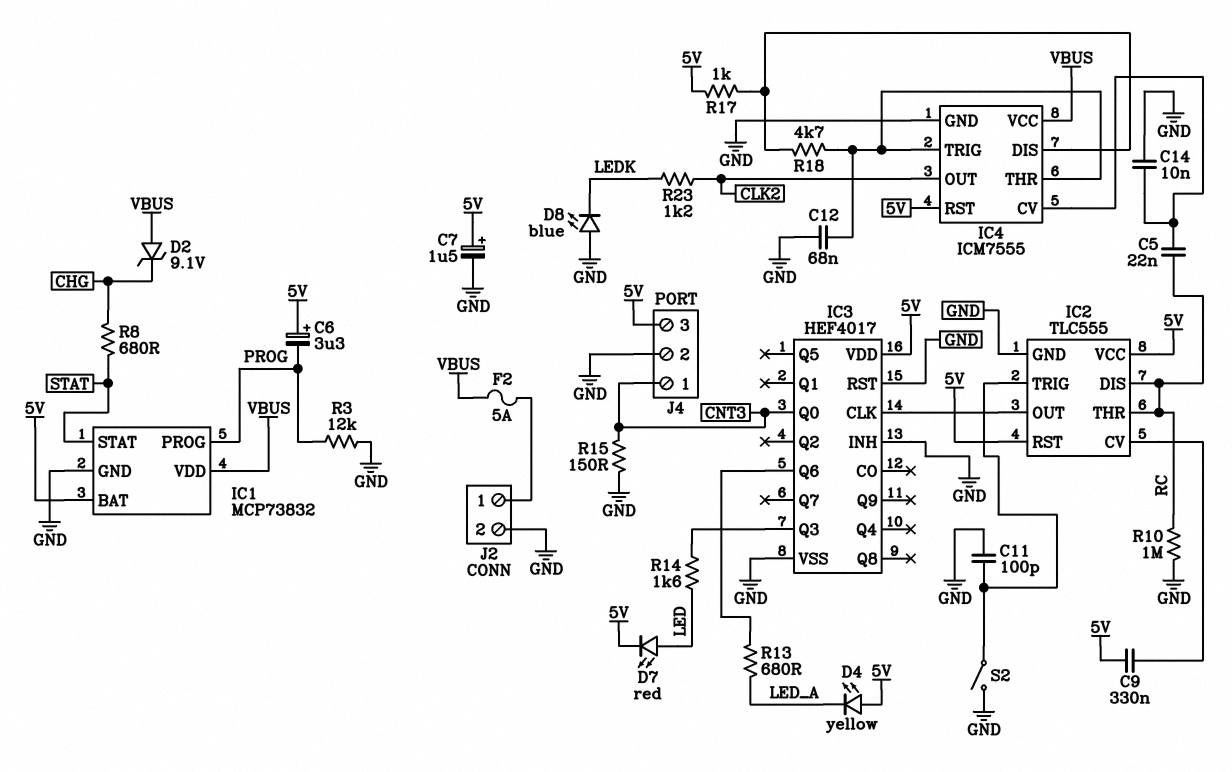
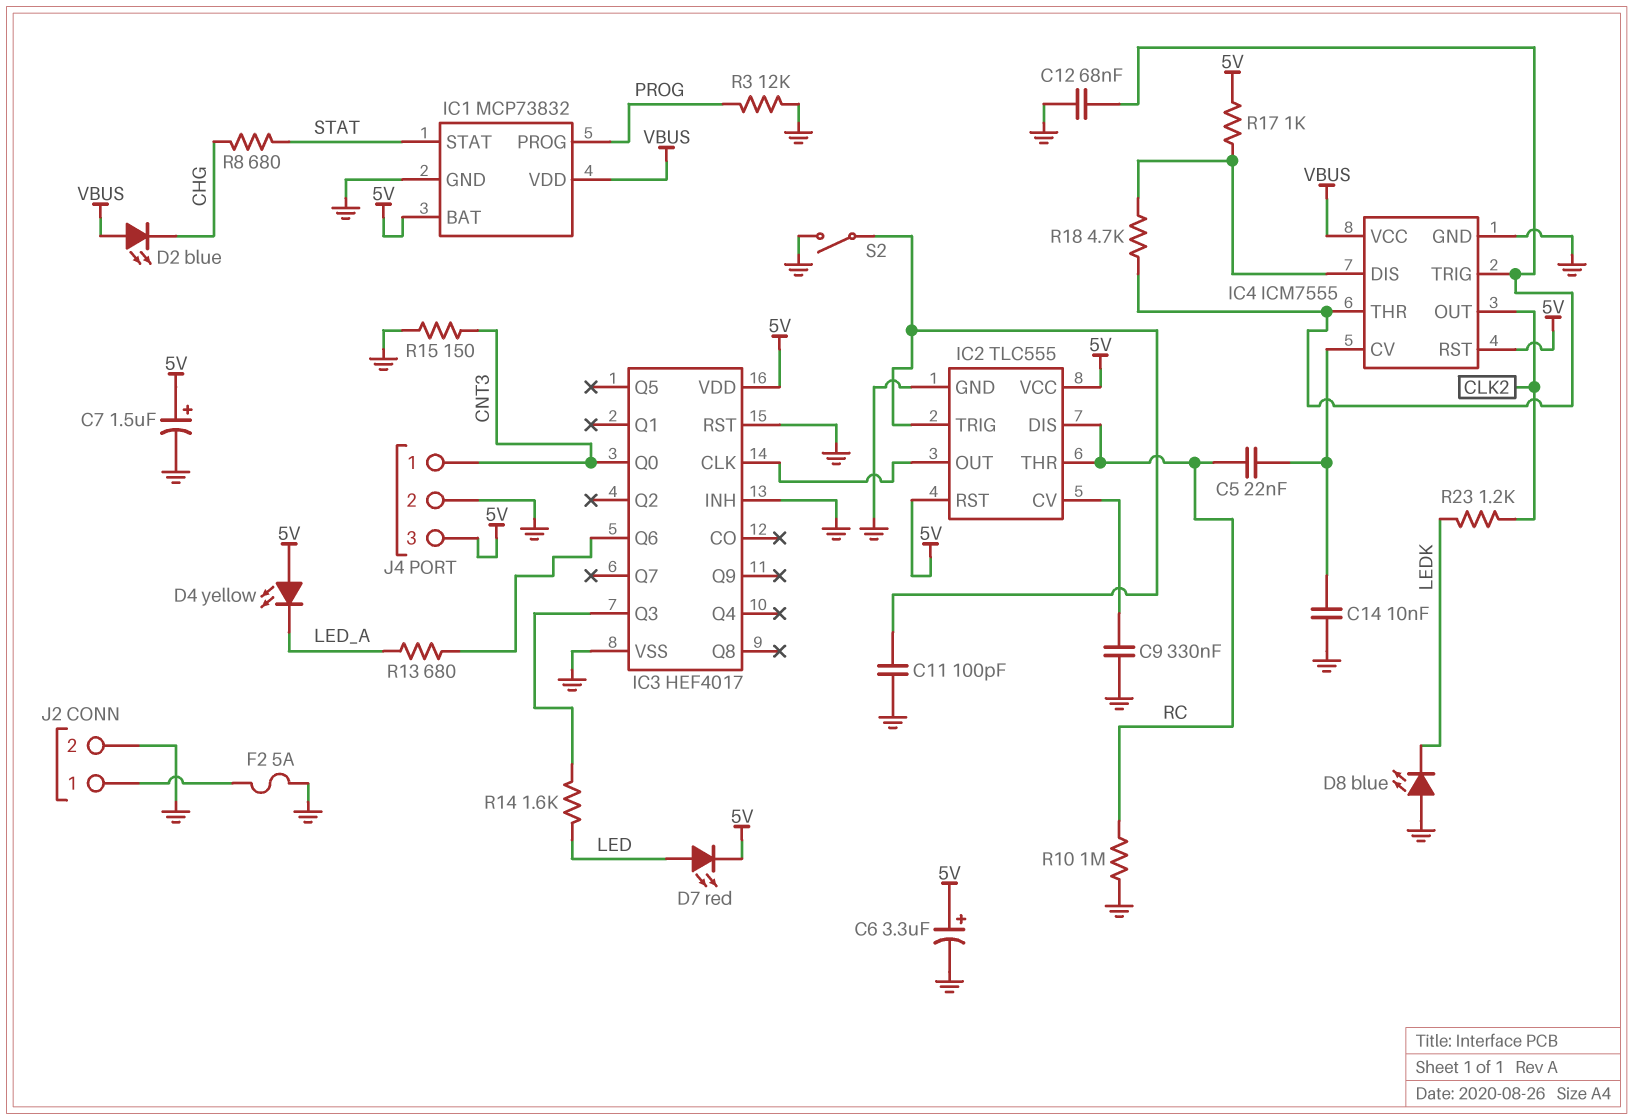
C6: 3.3uF (plus 5V, minus PROG) -> 3.3uF (plus 5V, minus GND)
C9: 330nF (5V, IC2/CV) -> 330nF (GND, IC2/CV)
D2: zener 9.1V (A VBUS, K CHG) -> LED blue (A VBUS, K CHG)
F2: 5A (J2/1, VBUS) -> 5A (GND, J2/1)

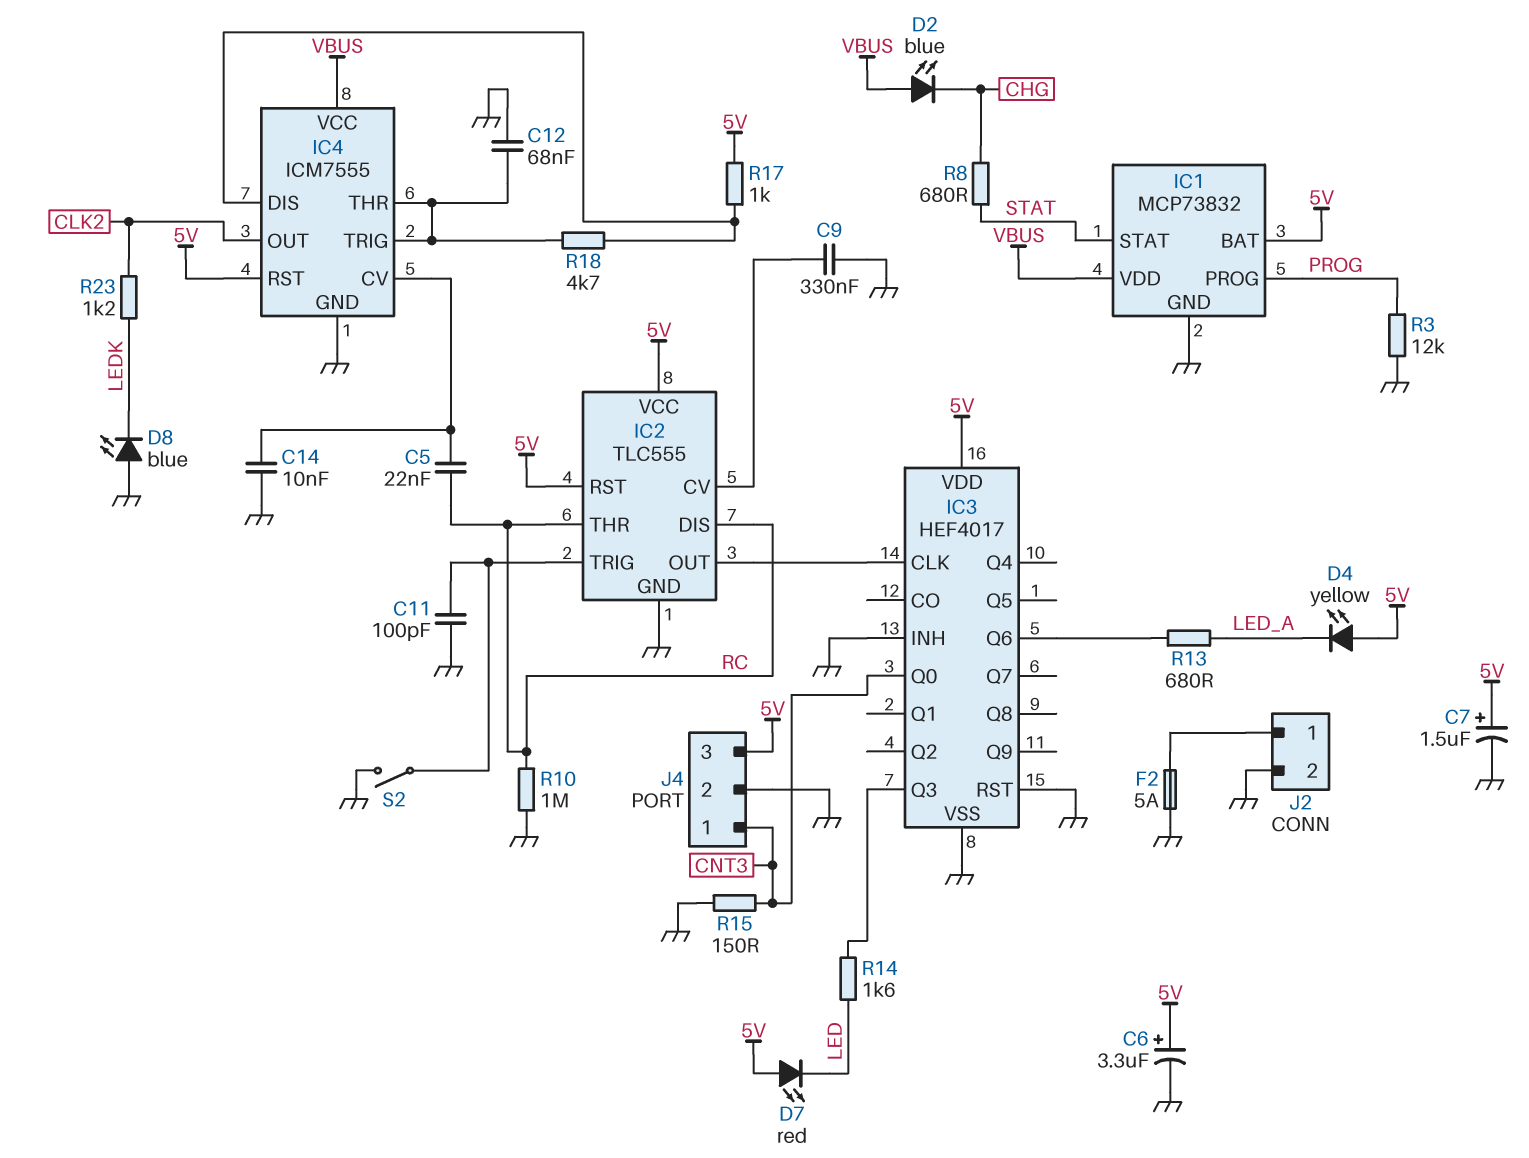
D7: LED red (A LED, K 5V) -> LED red (A 5V, K LED)

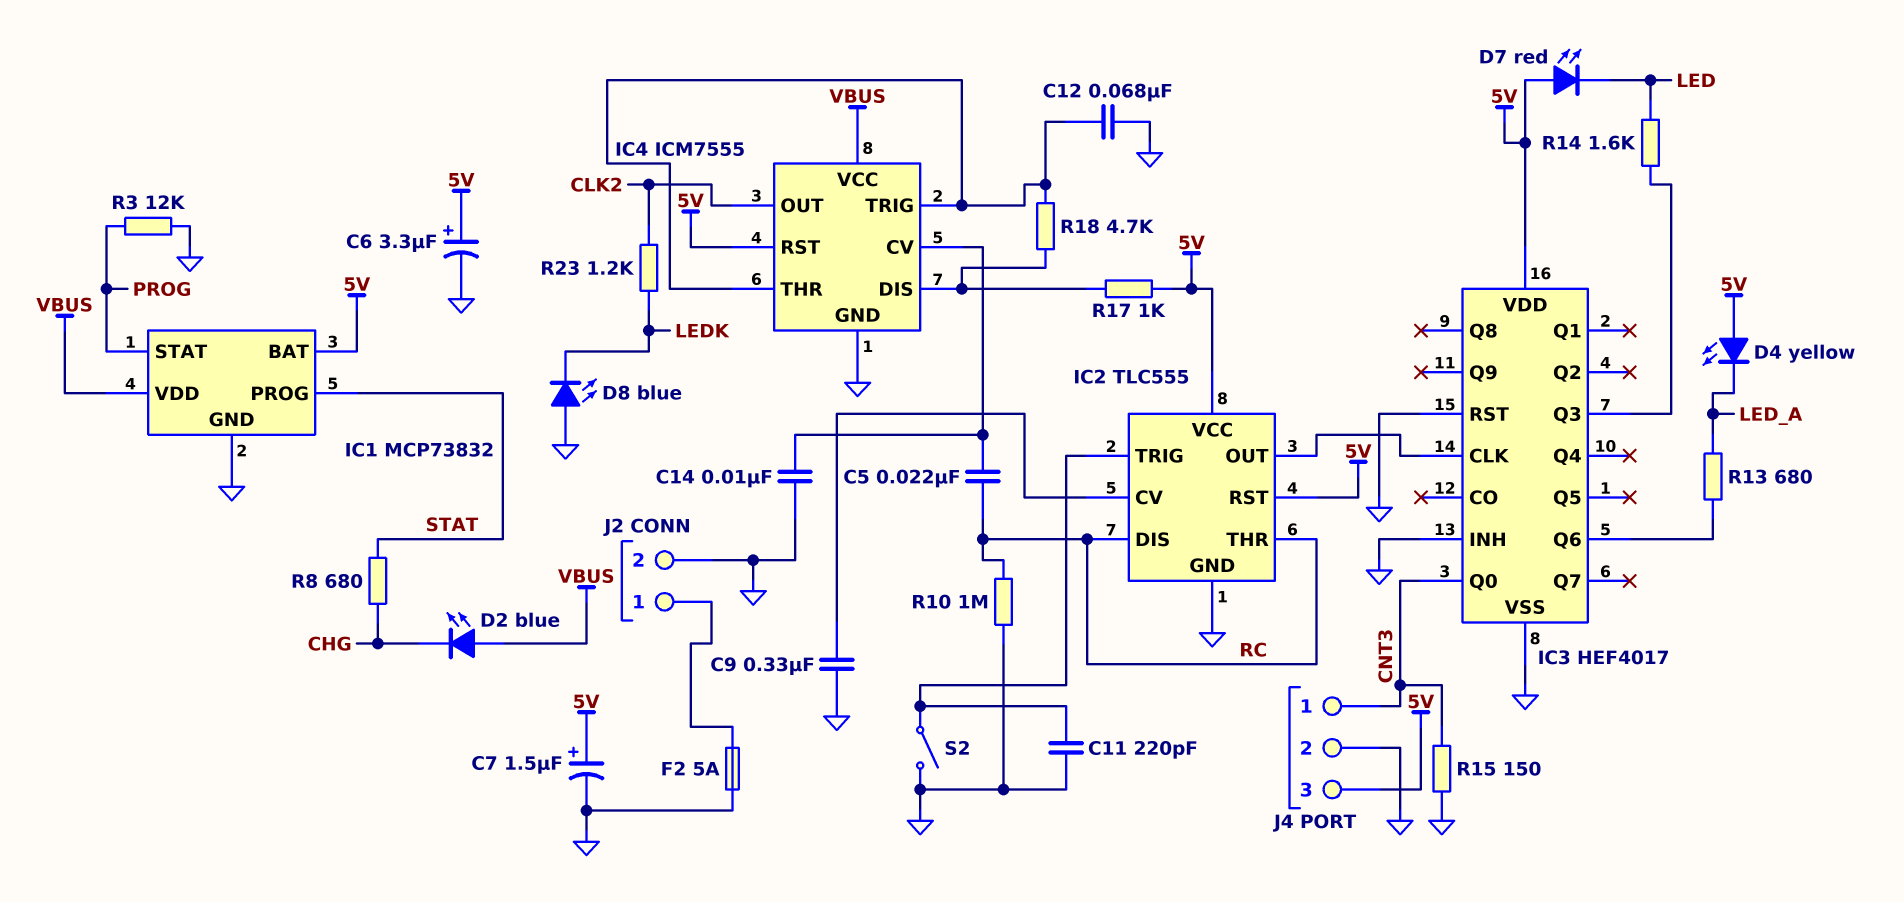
C11: 100pF (GND, IC2/TRIG) -> 220pF (GND, IC2/TRIG)
IC1 pin PROG: PROG -> STAT
IC1 pin STAT: STAT -> PROG

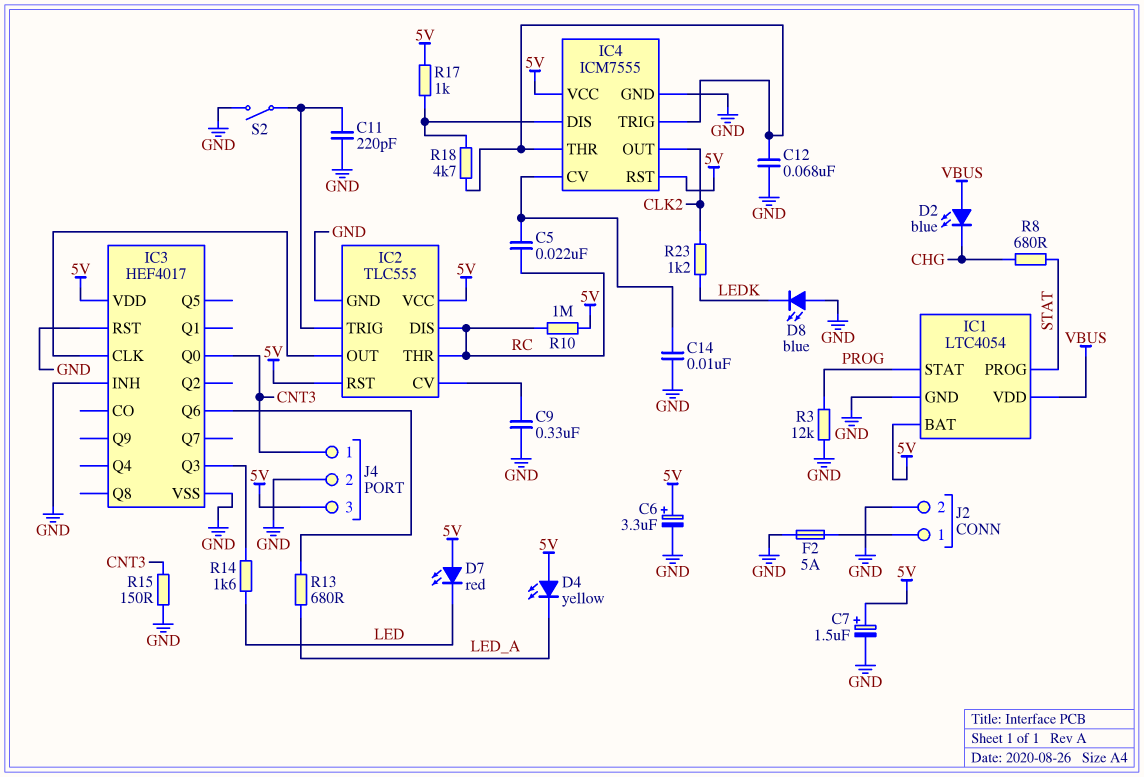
IC1: MCP73832 -> LTC4054
IC4 pin VCC: VBUS -> 5V
R10: 1M (GND, RC) -> 1M (5V, RC)

